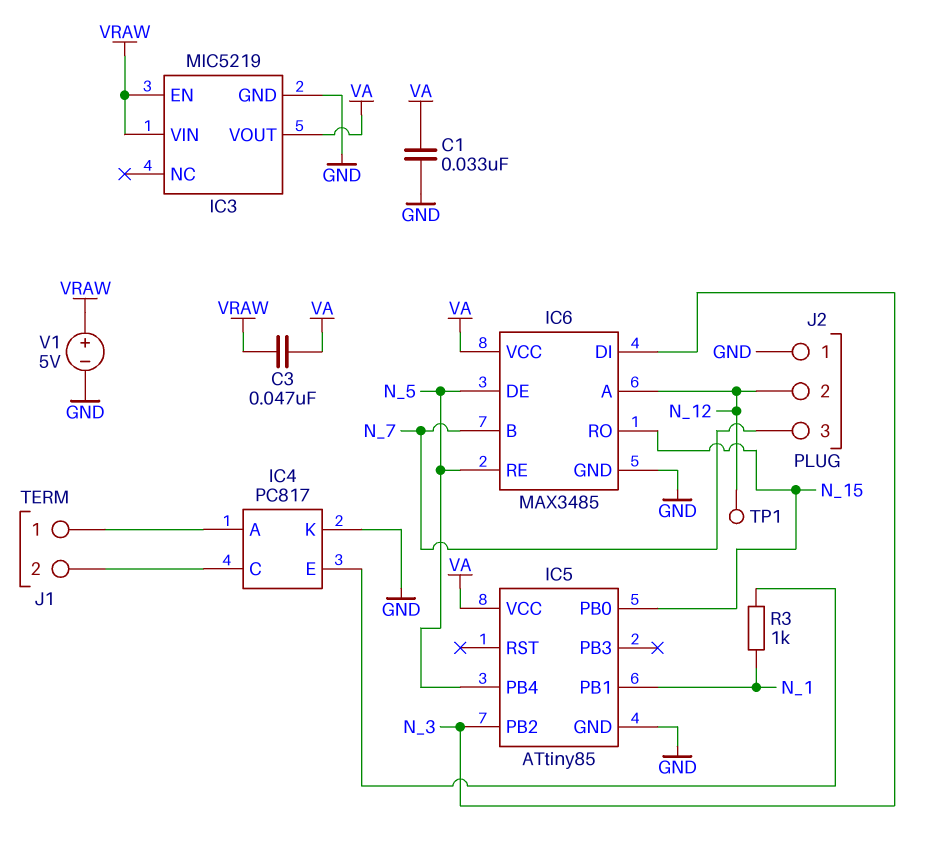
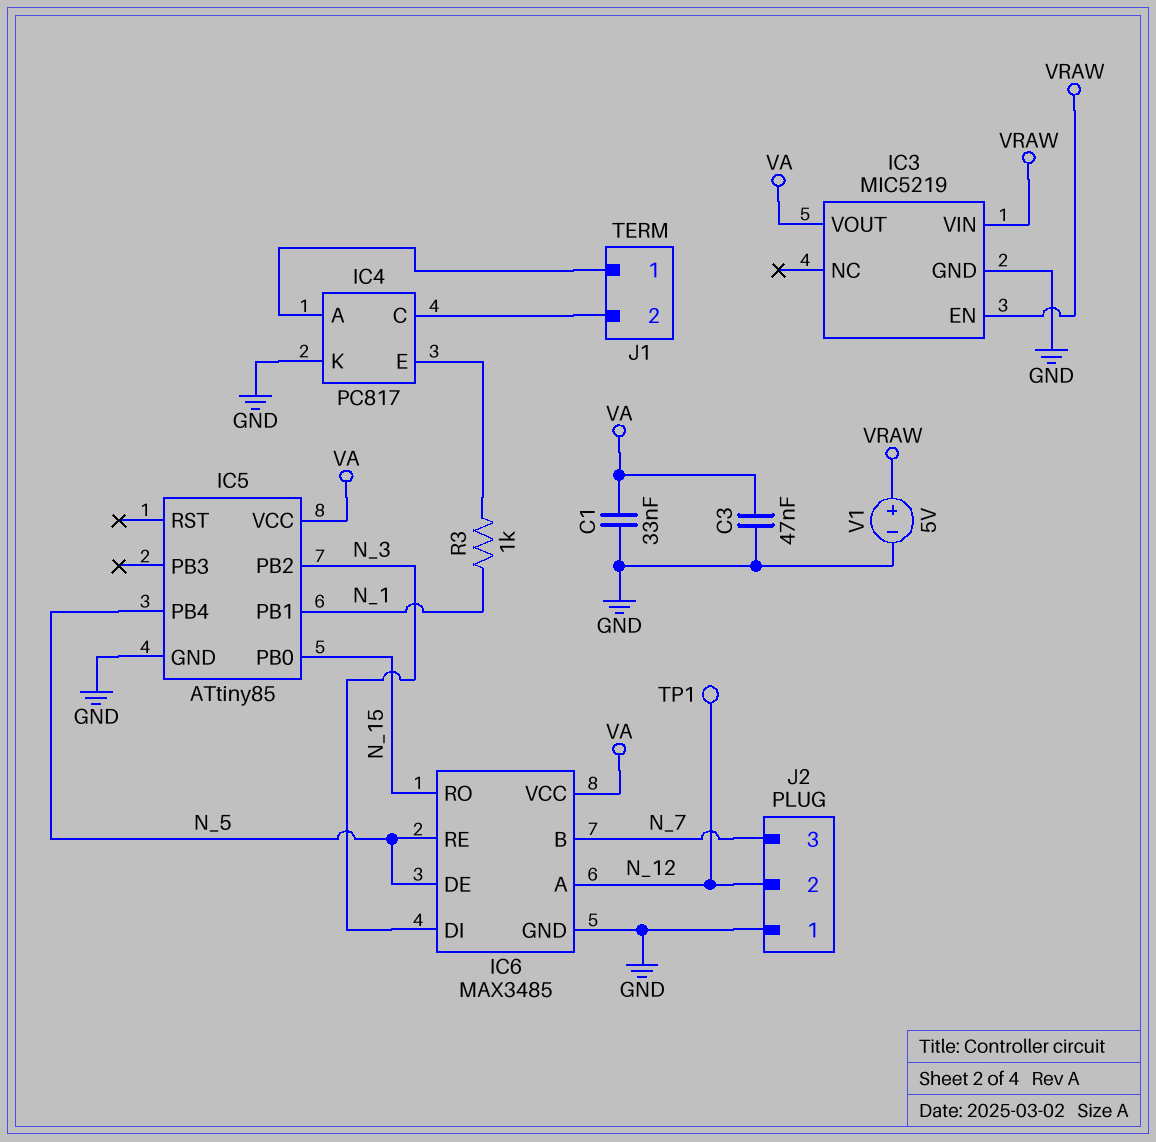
C3: 47nF (VA, VRAW) -> 47nF (GND, VA)

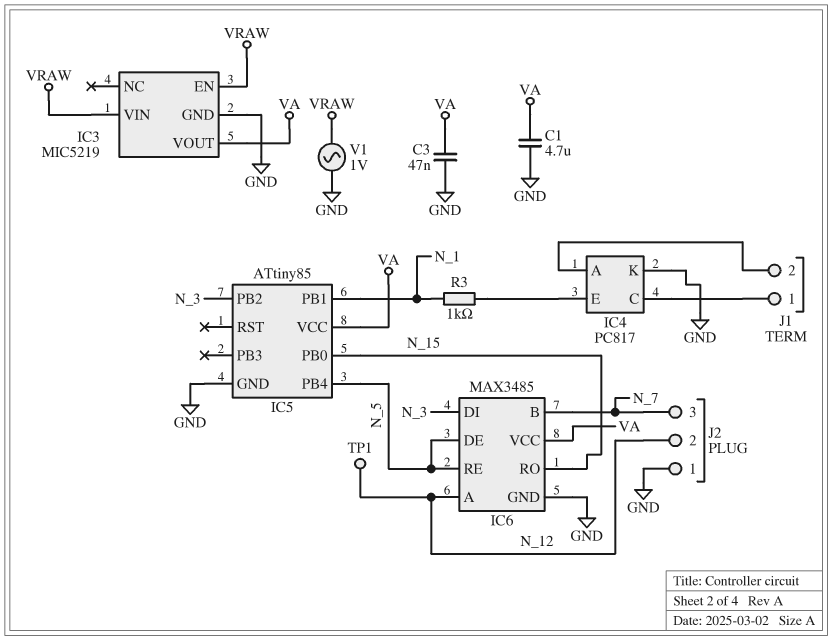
C1: 33nF (GND, VA) -> 4.7uF (GND, VA)
J1 pin 1: IC4/A -> IC4/C
J1 pin 2: IC4/C -> IC4/A
V1: 5V (plus VRAW, minus GND) -> AC 1V (GND, VRAW)

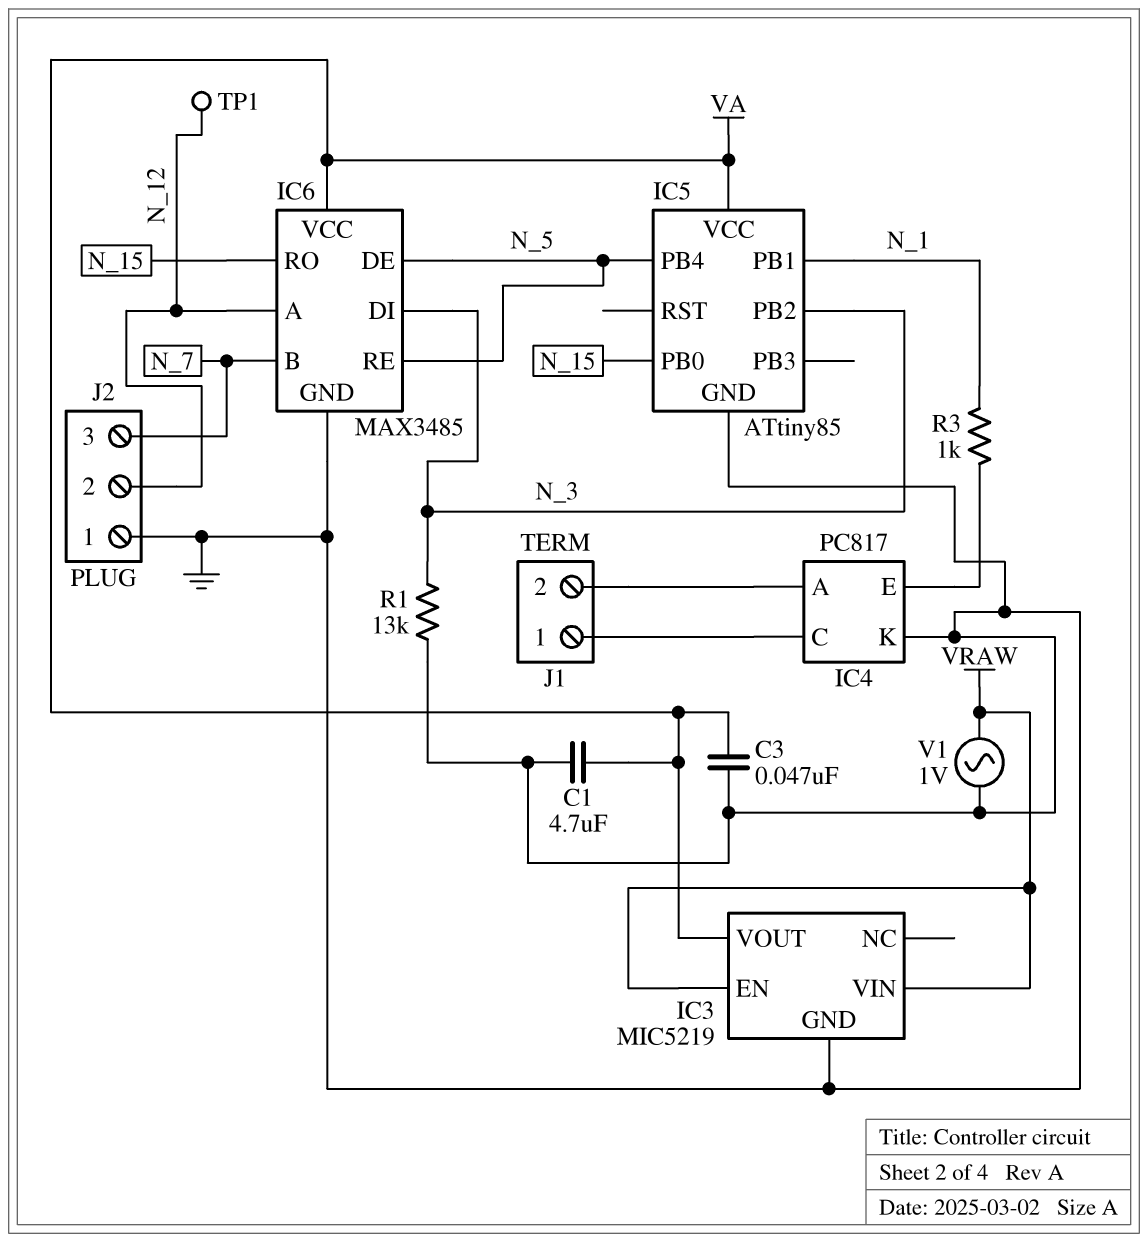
R1: none -> 13k (GND, N_3)

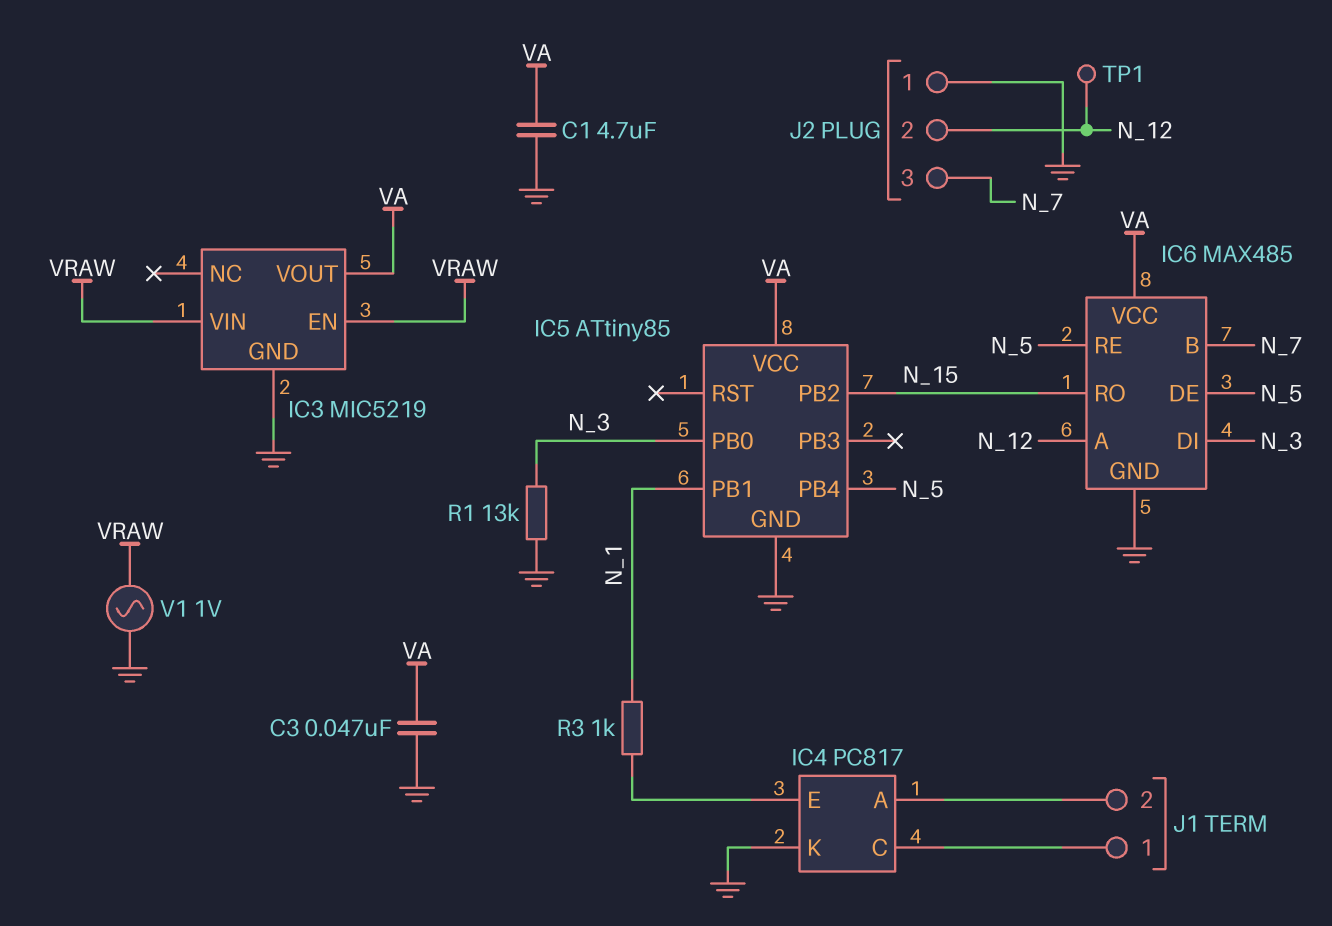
IC5 pin PB0: N_15 -> N_3
IC5 pin PB2: N_3 -> N_15
IC6: MAX3485 -> MAX485

